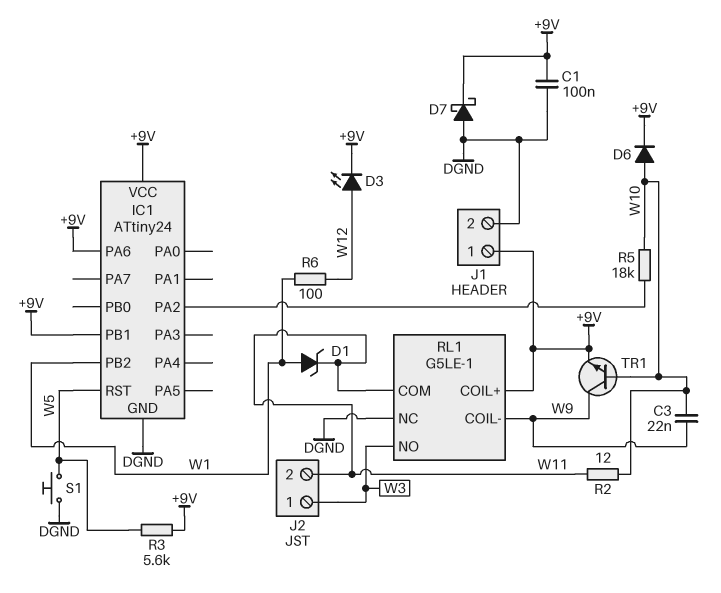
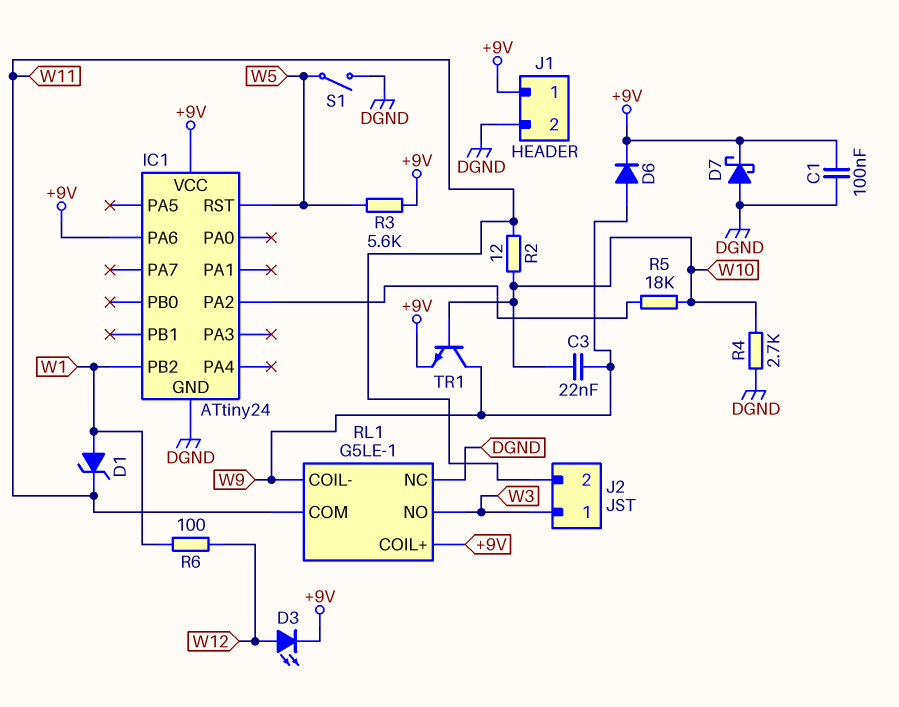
D6: diode (A W10, K +9V) -> diode (A W9, K +9V)
IC1 pin PB1: +9V -> none
R4: none -> 2.7k (DGND, W10)
S1: button (DGND, W5) -> switch (DGND, W5)

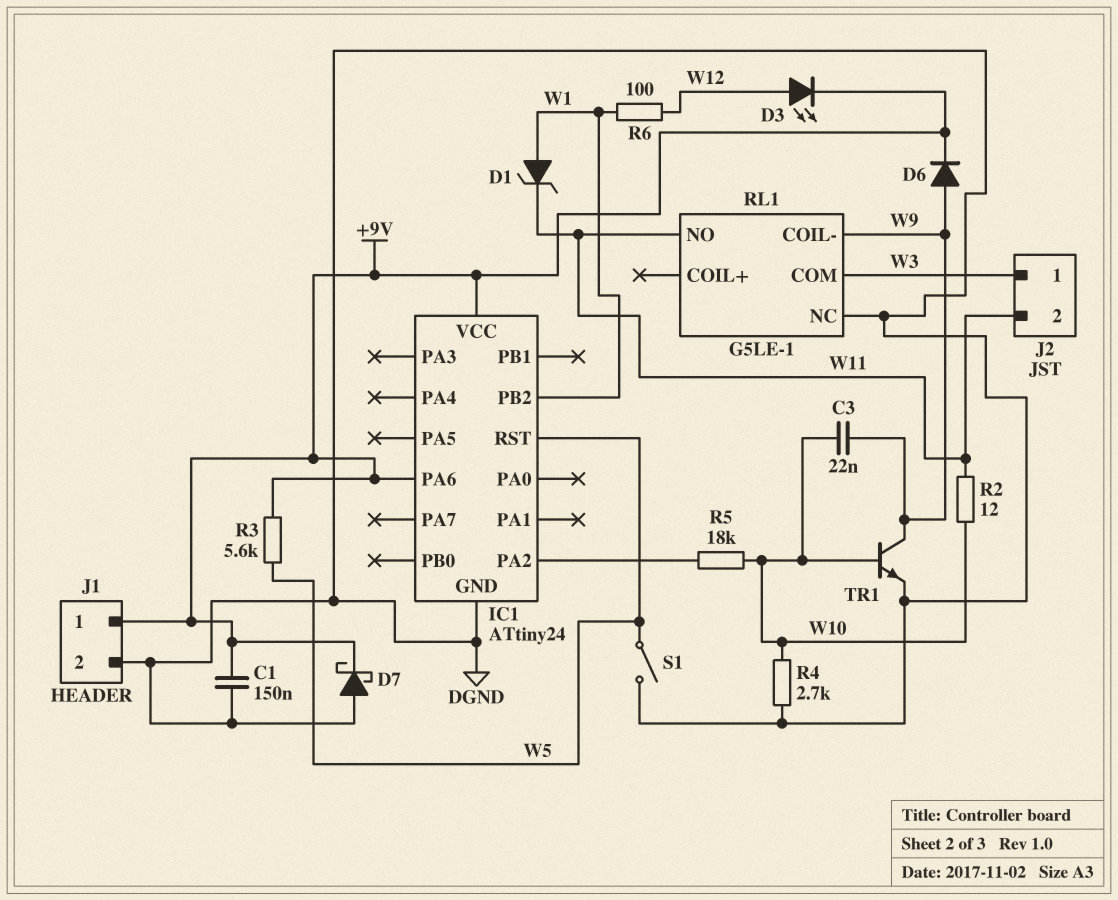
C1: 100nF (+9V, DGND) -> 150nF (+9V, DGND)
RL1 pin COIL+: +9V -> none
RL1 pin COM: W11 -> W3
RL1 pin NO: W3 -> W11
TR1: NPN (B W10, C W9, E +9V) -> NPN (B W10, C W9, E DGND)

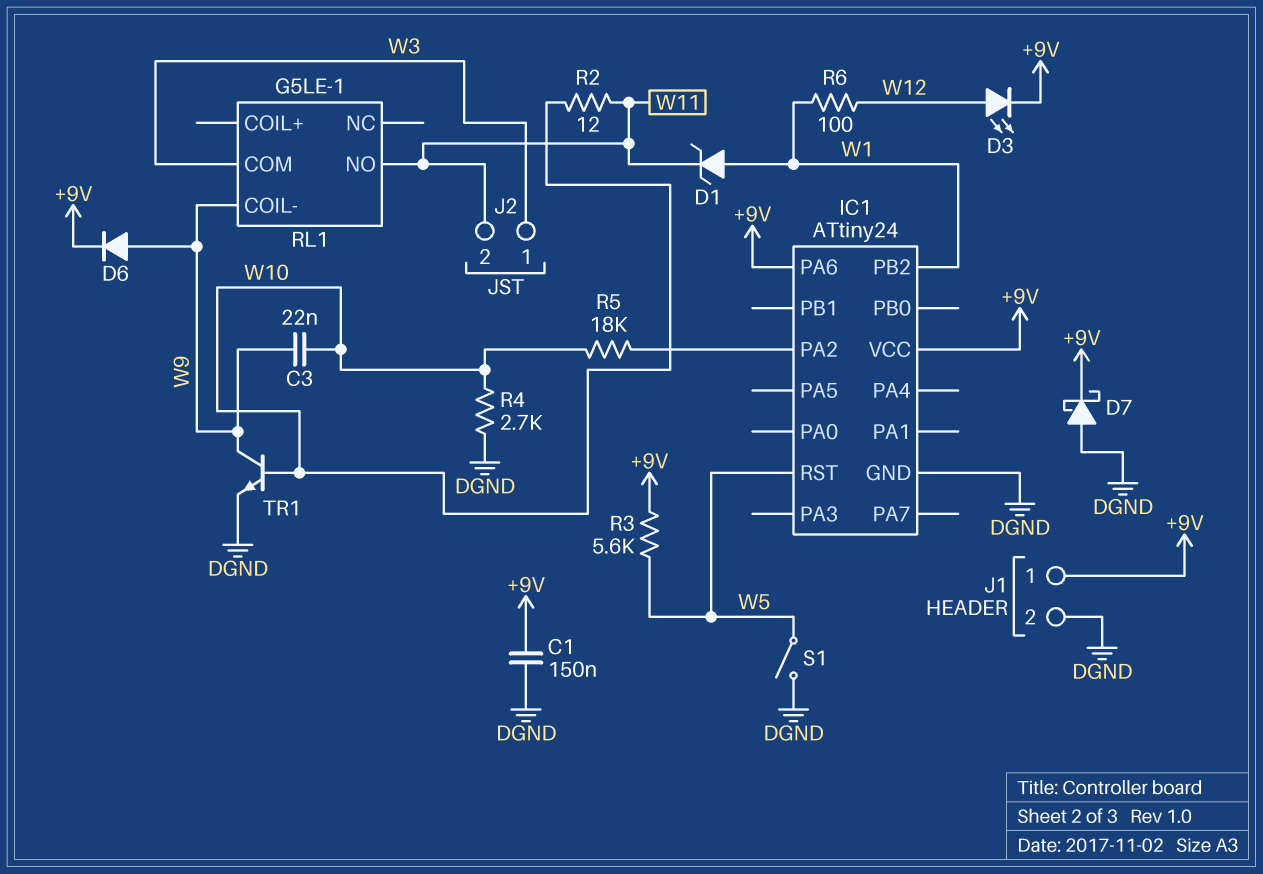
RL1 pin NC: DGND -> none

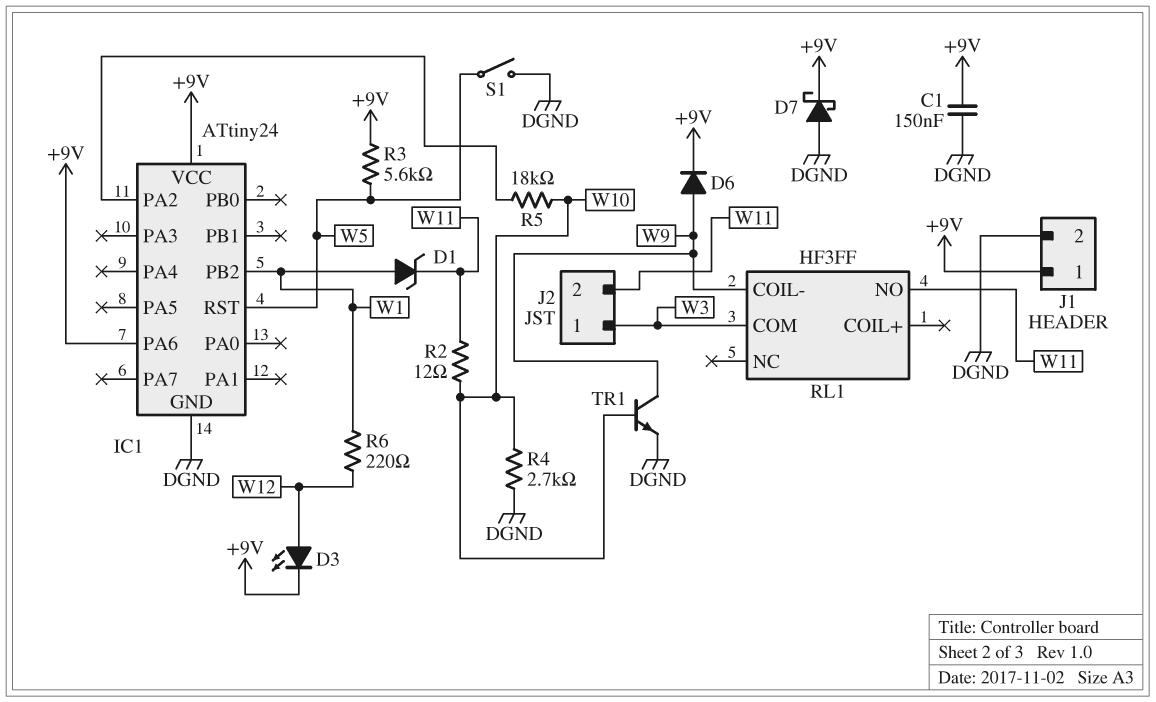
C3: 22nF (W9, W10) -> none
R6: 100 (W1, W12) -> 220 (W1, W12)
RL1: G5LE-1 -> HF3FF

